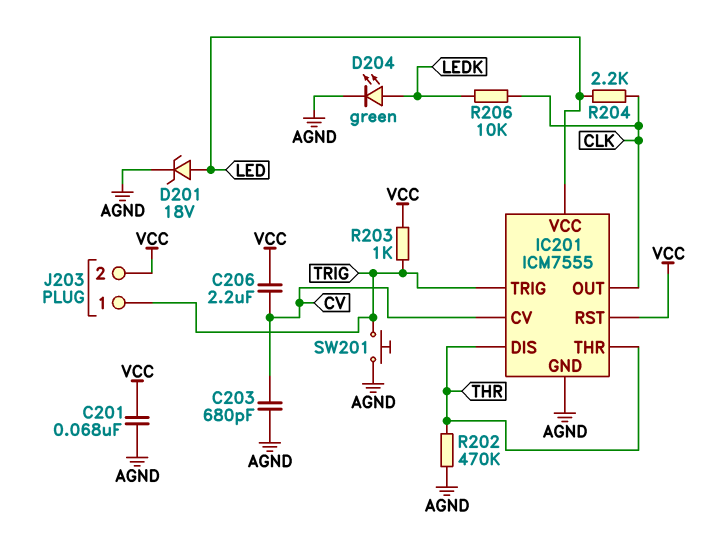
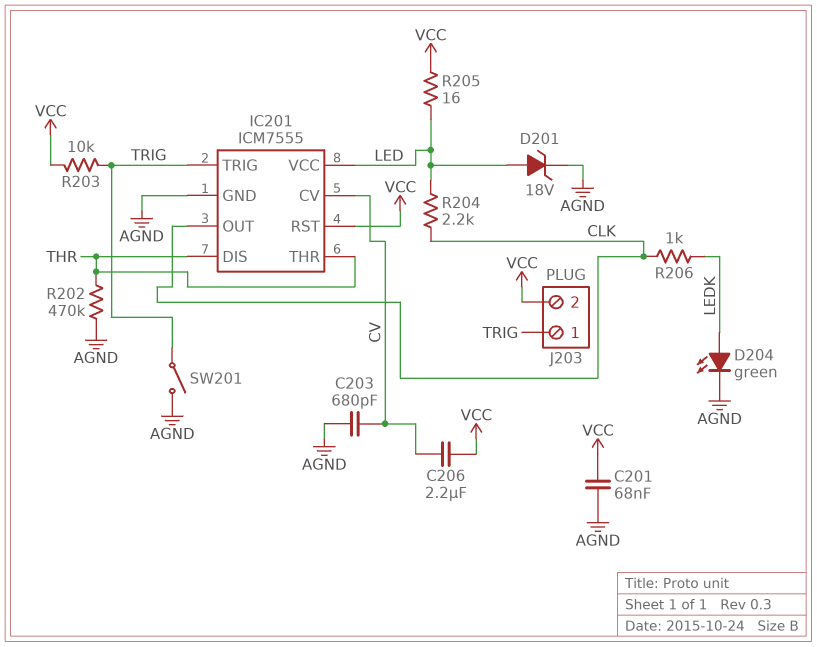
R203: 1k (TRIG, VCC) -> 10k (TRIG, VCC)
R205: none -> 16 (LED, VCC)
R206: 10k (CLK, LEDK) -> 1k (CLK, LEDK)
SW201: button (AGND, TRIG) -> switch (AGND, TRIG)

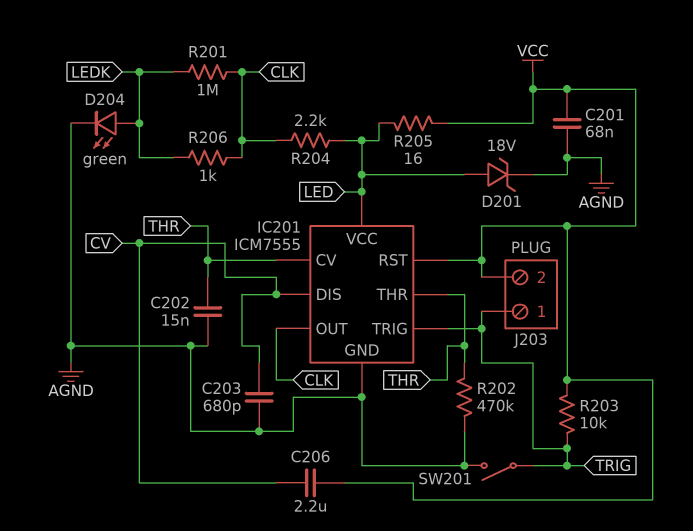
C202: none -> 15nF (AGND, THR)
IC201 pin CV: CV -> THR
IC201 pin DIS: THR -> CV
R201: none -> 1M (CLK, LEDK)

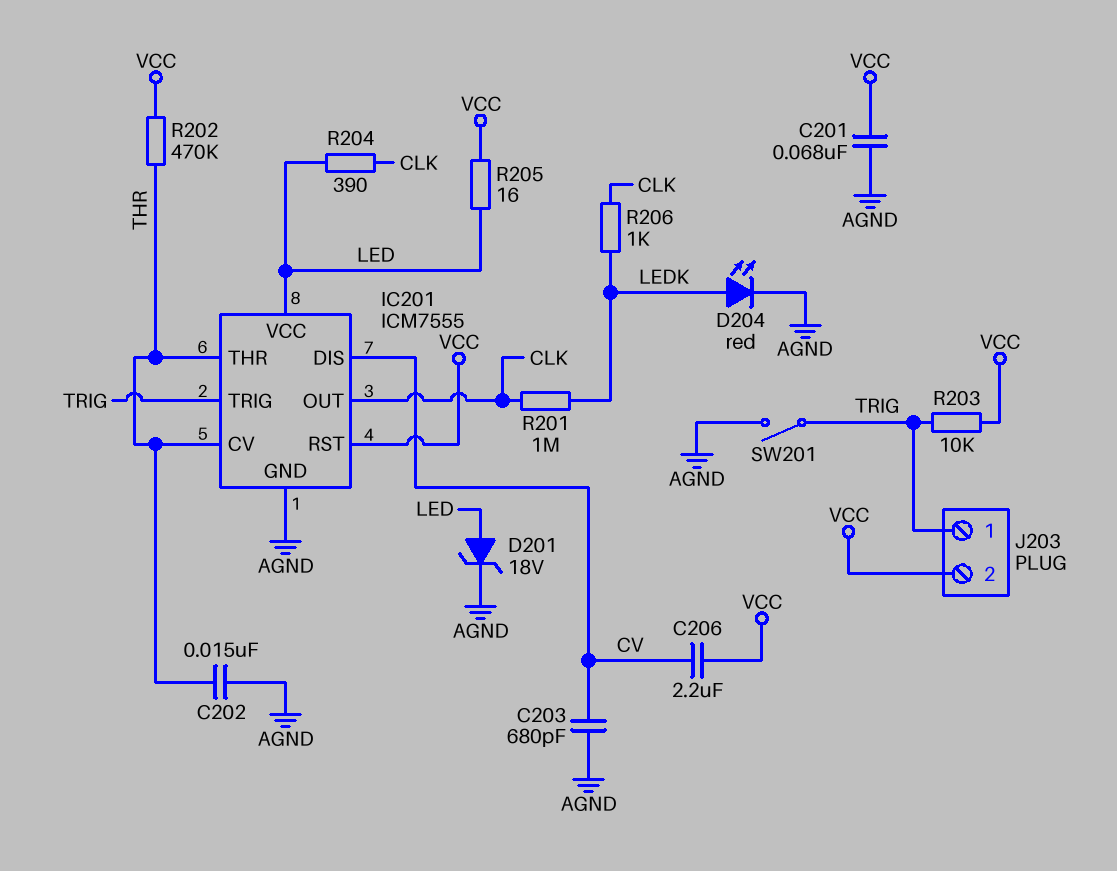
D204: LED green (A LEDK, K AGND) -> LED red (A LEDK, K AGND)
R202: 470k (AGND, THR) -> 470k (THR, VCC)
R204: 2.2k (CLK, LED) -> 390 (CLK, LED)

